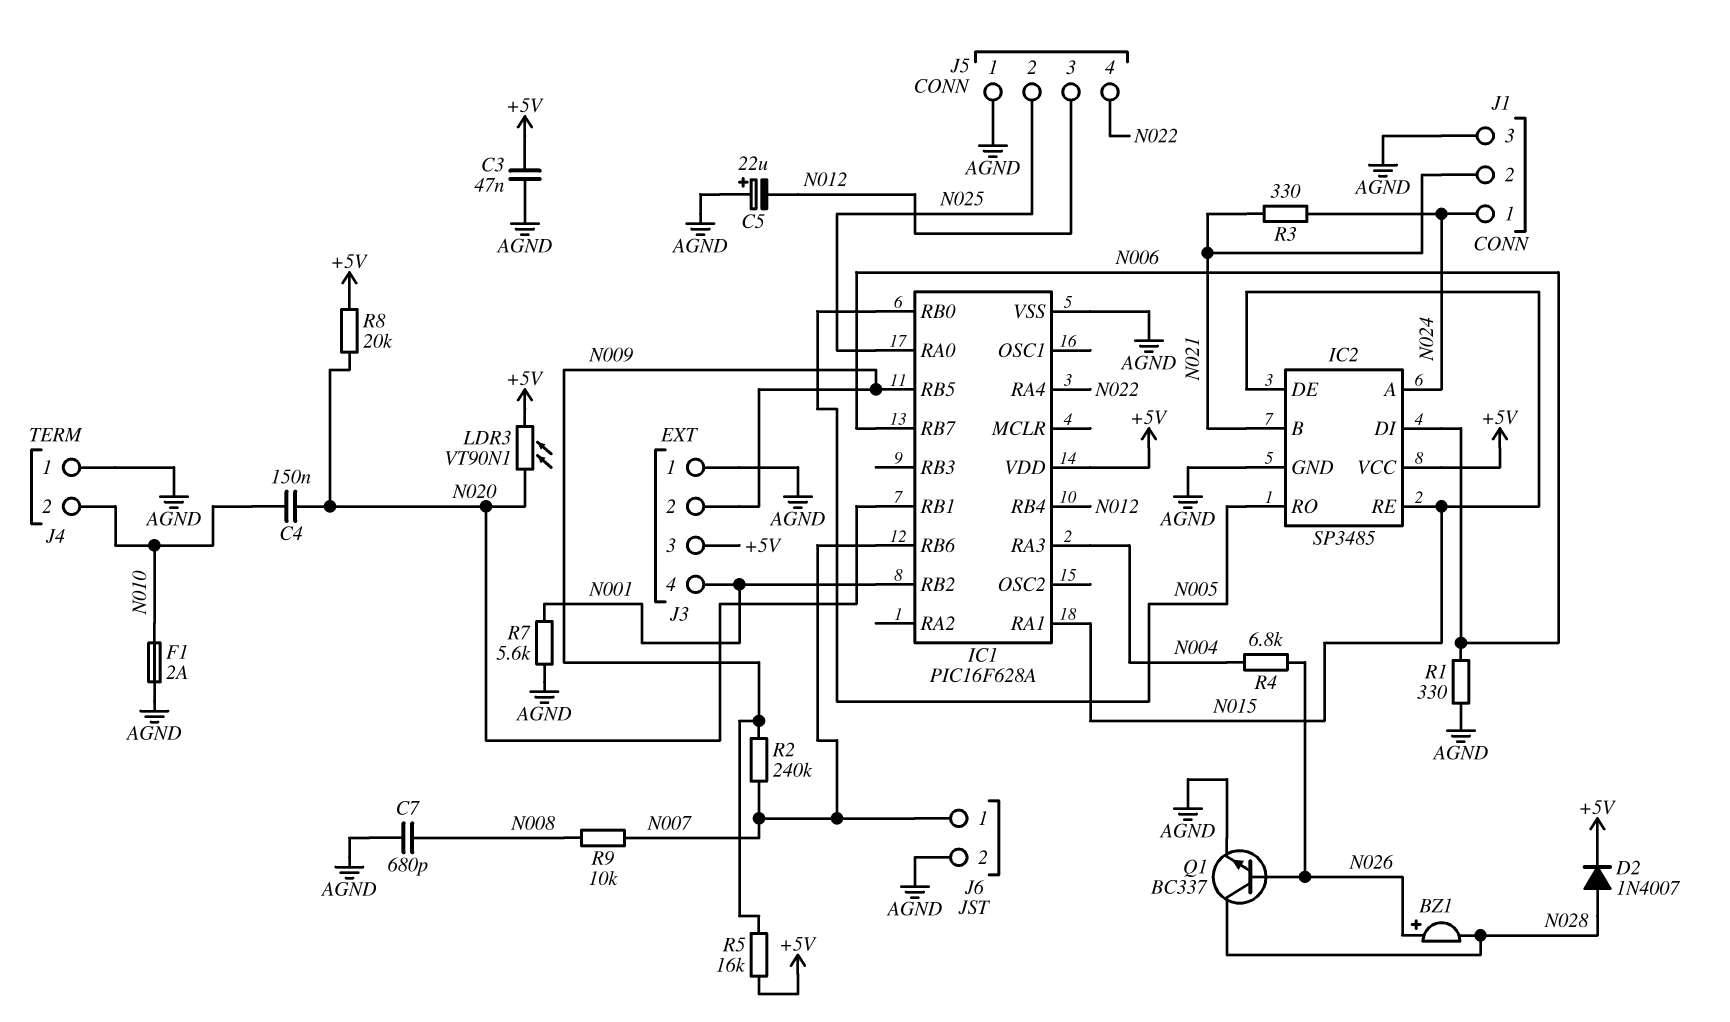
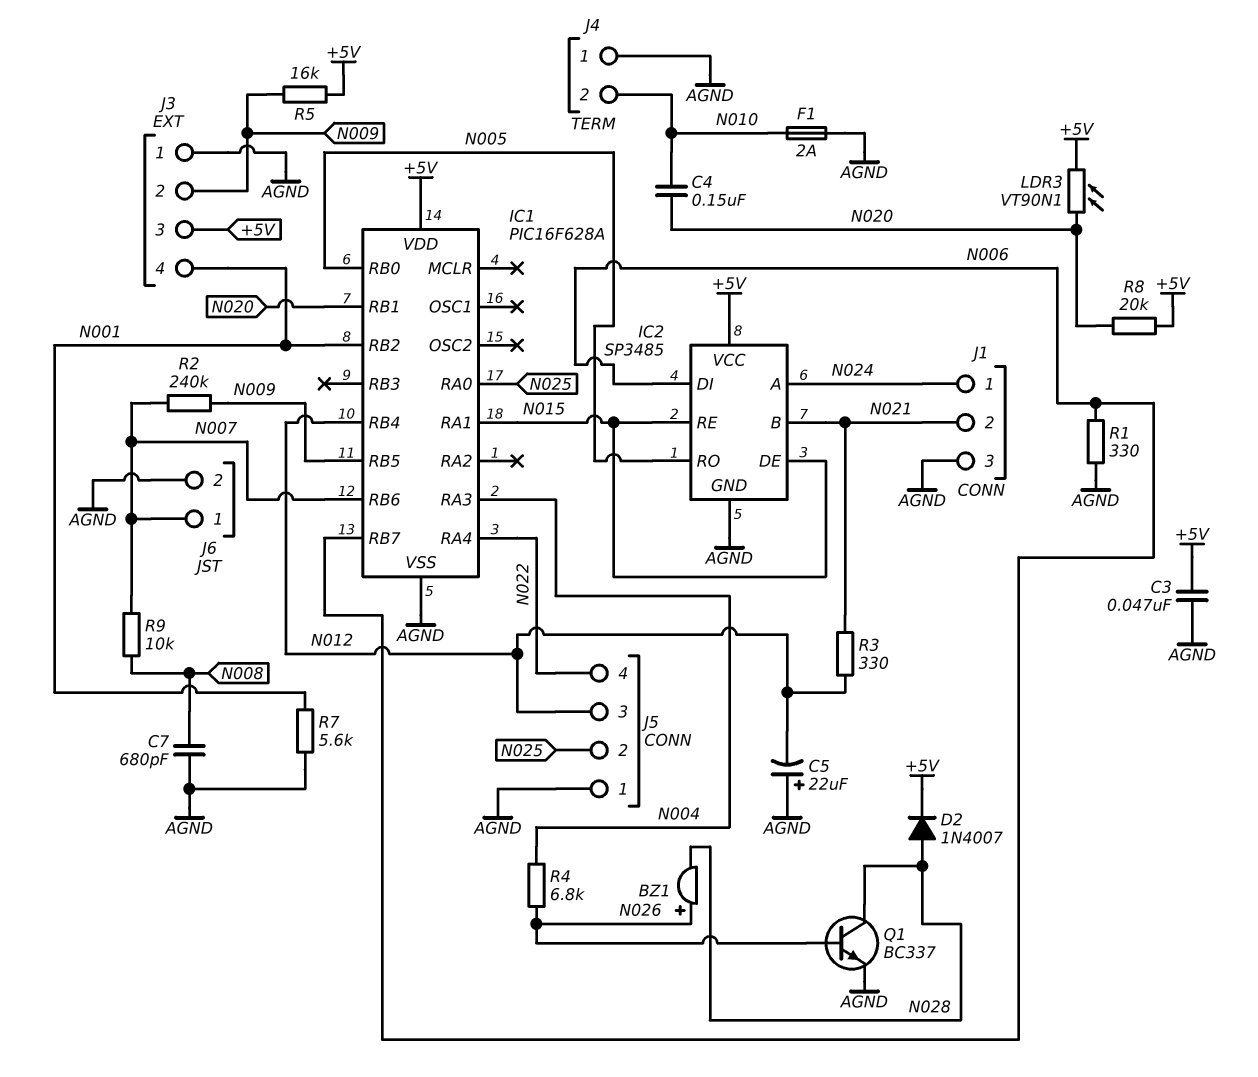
R3: 330 (N021, N024) -> 330 (N012, N021)

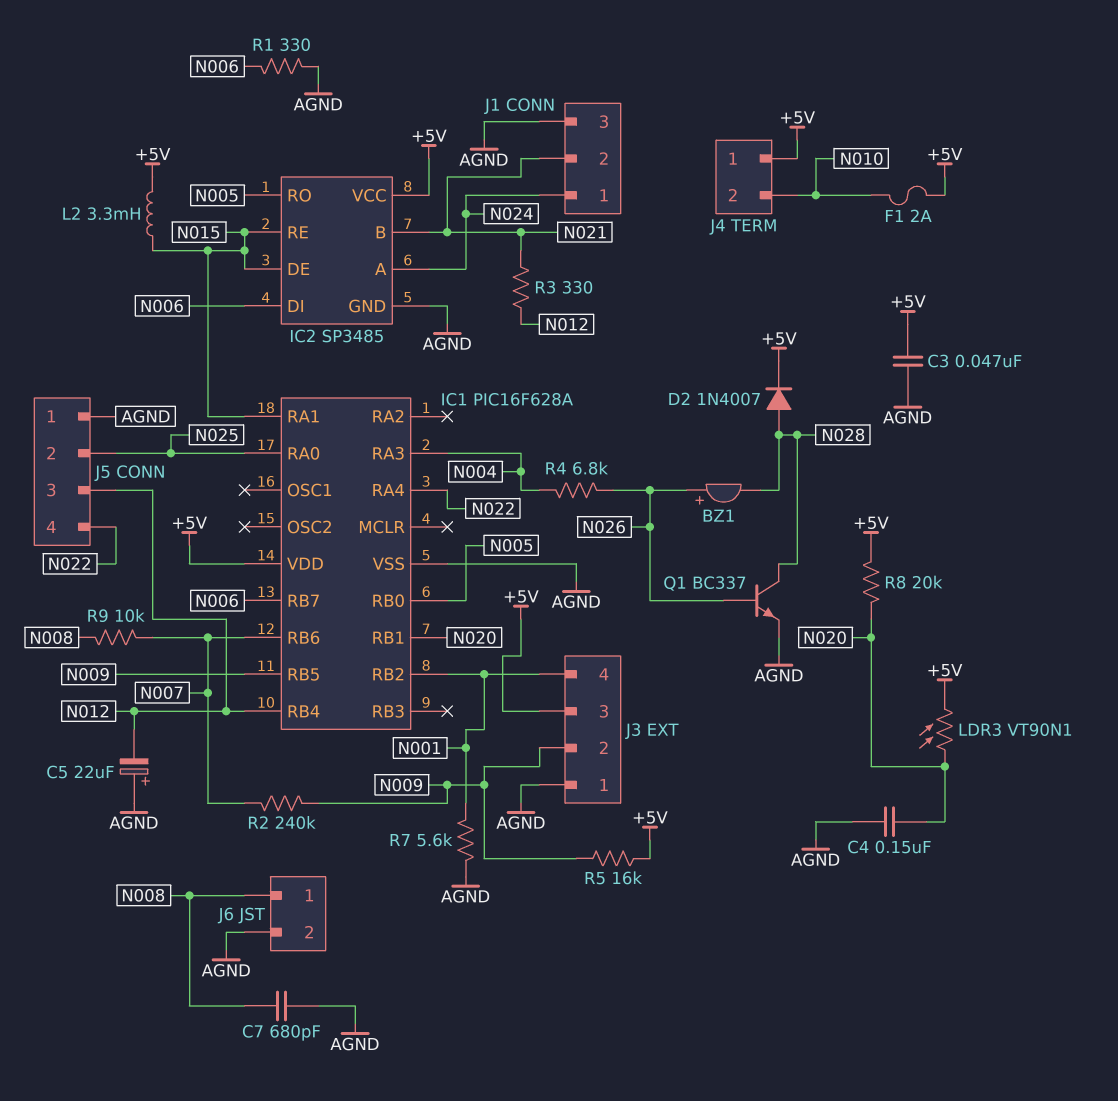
C4: 150nF (N010, N020) -> 150nF (AGND, N020)
F1: 2A (AGND, N010) -> 2A (+5V, N010)
J4 pin 1: AGND -> +5V
J6 pin 1: N007 -> N008
L2: none -> 3.3mH (+5V, N015)

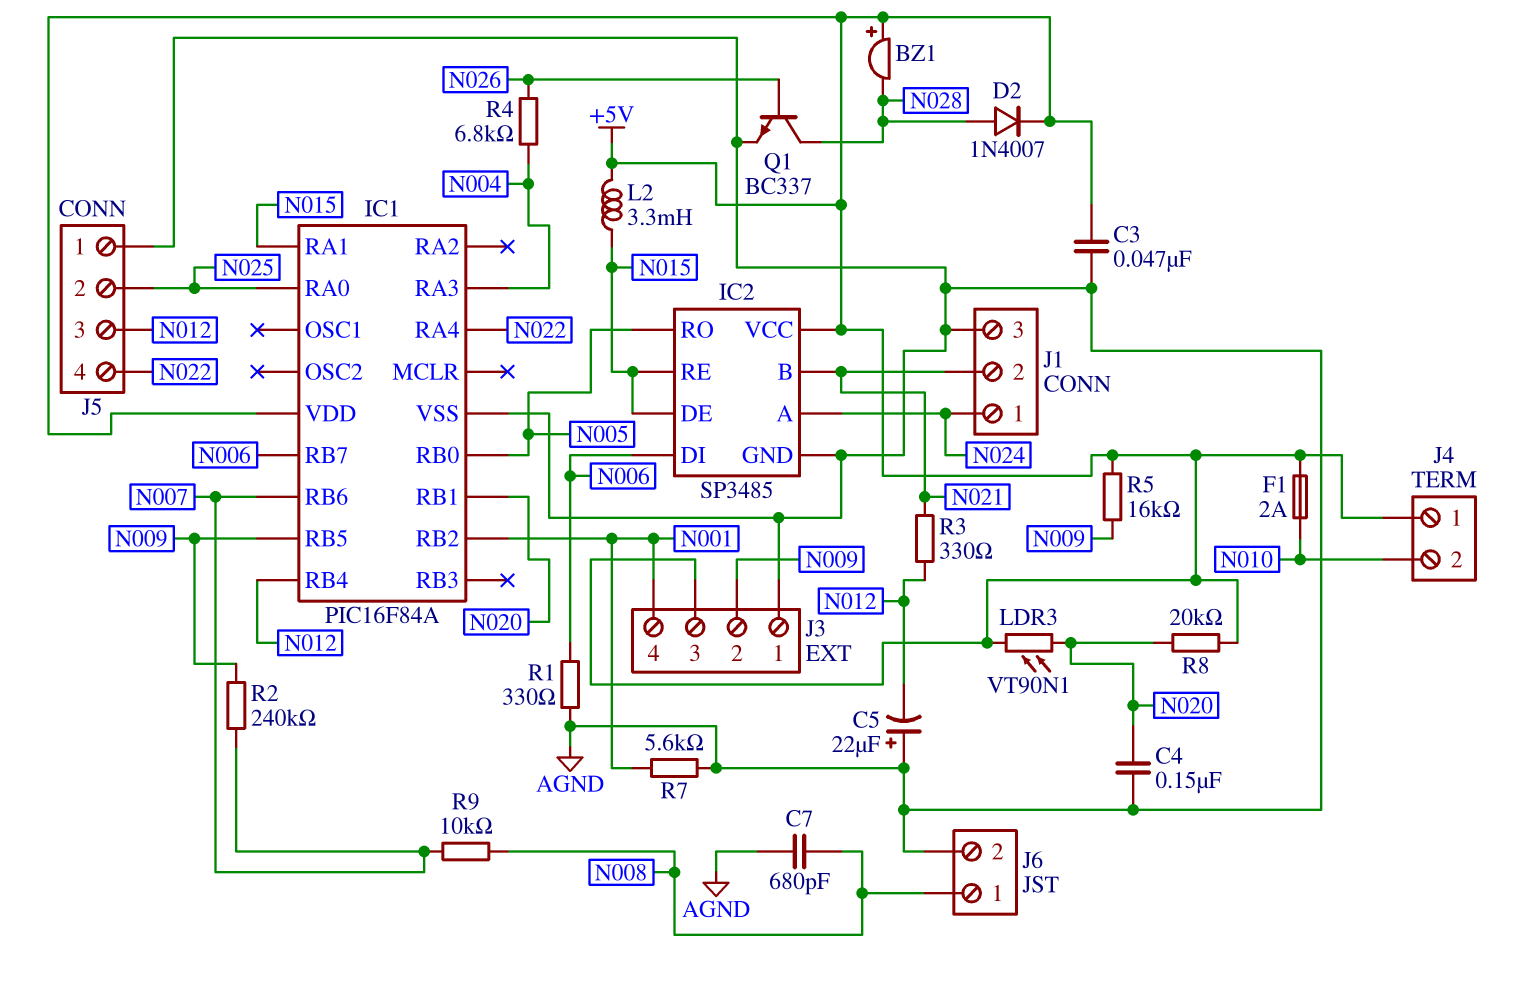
BZ1: buzzer (plus N026, minus N028) -> buzzer (plus +5V, minus N028)
IC1: PIC16F628A -> PIC16F84A

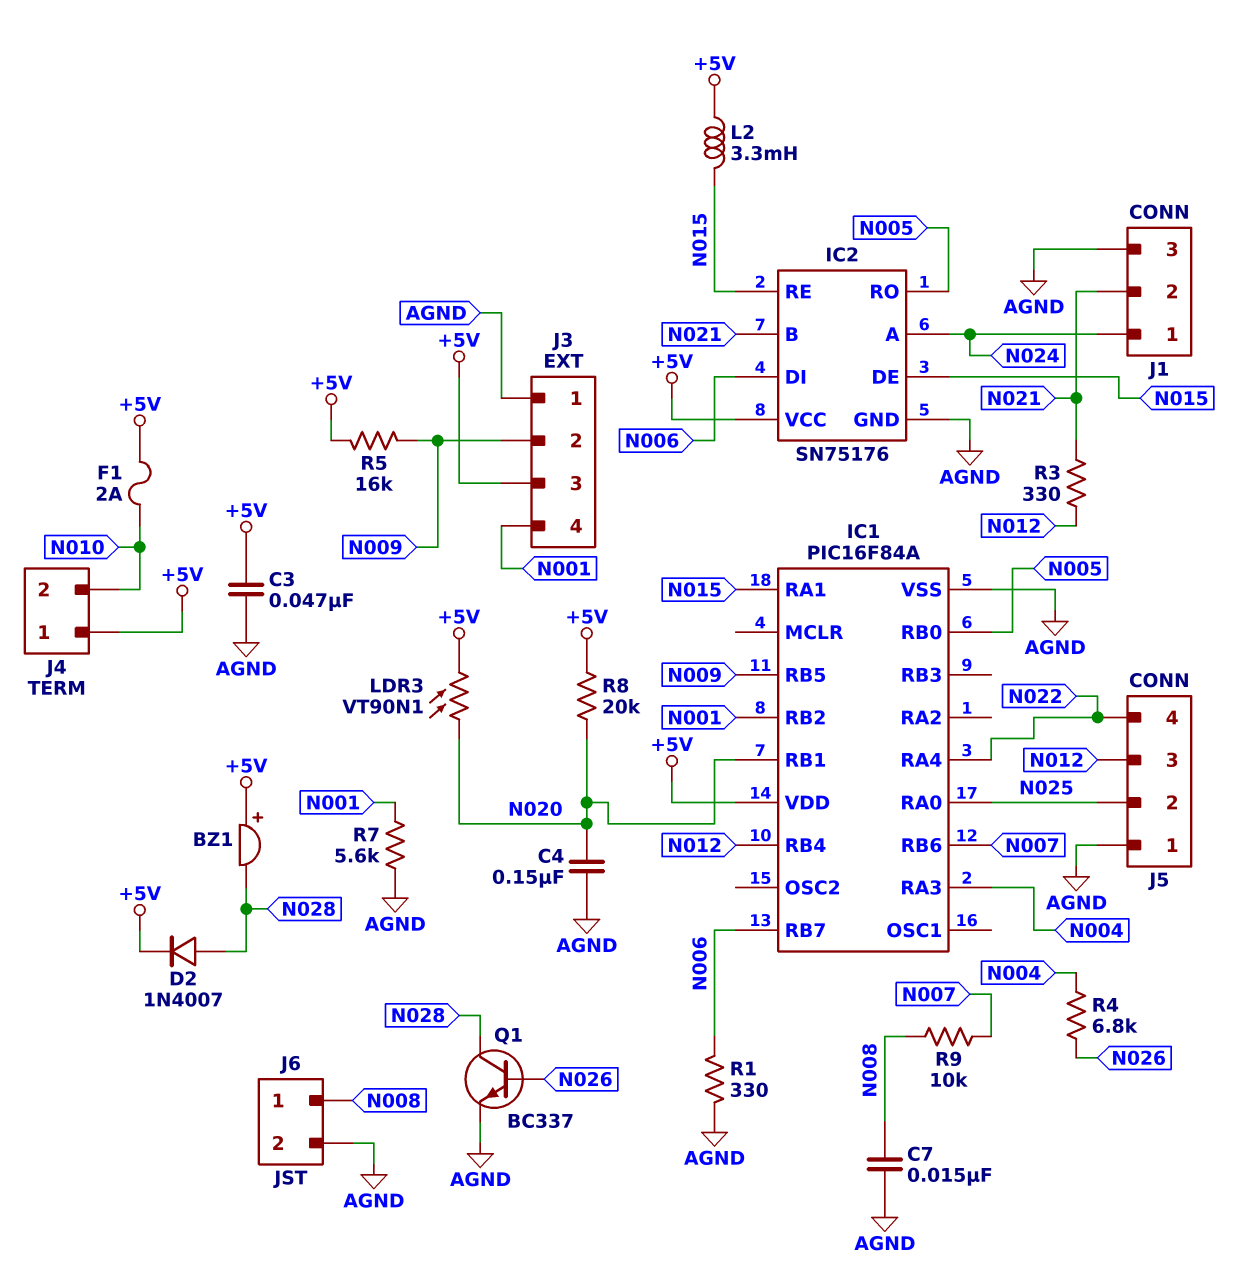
C5: 22uF (plus AGND, minus N012) -> none
C7: 680pF (AGND, N008) -> 15nF (AGND, N008)
IC2: SP3485 -> SN75176
R2: 240k (N007, N009) -> none

